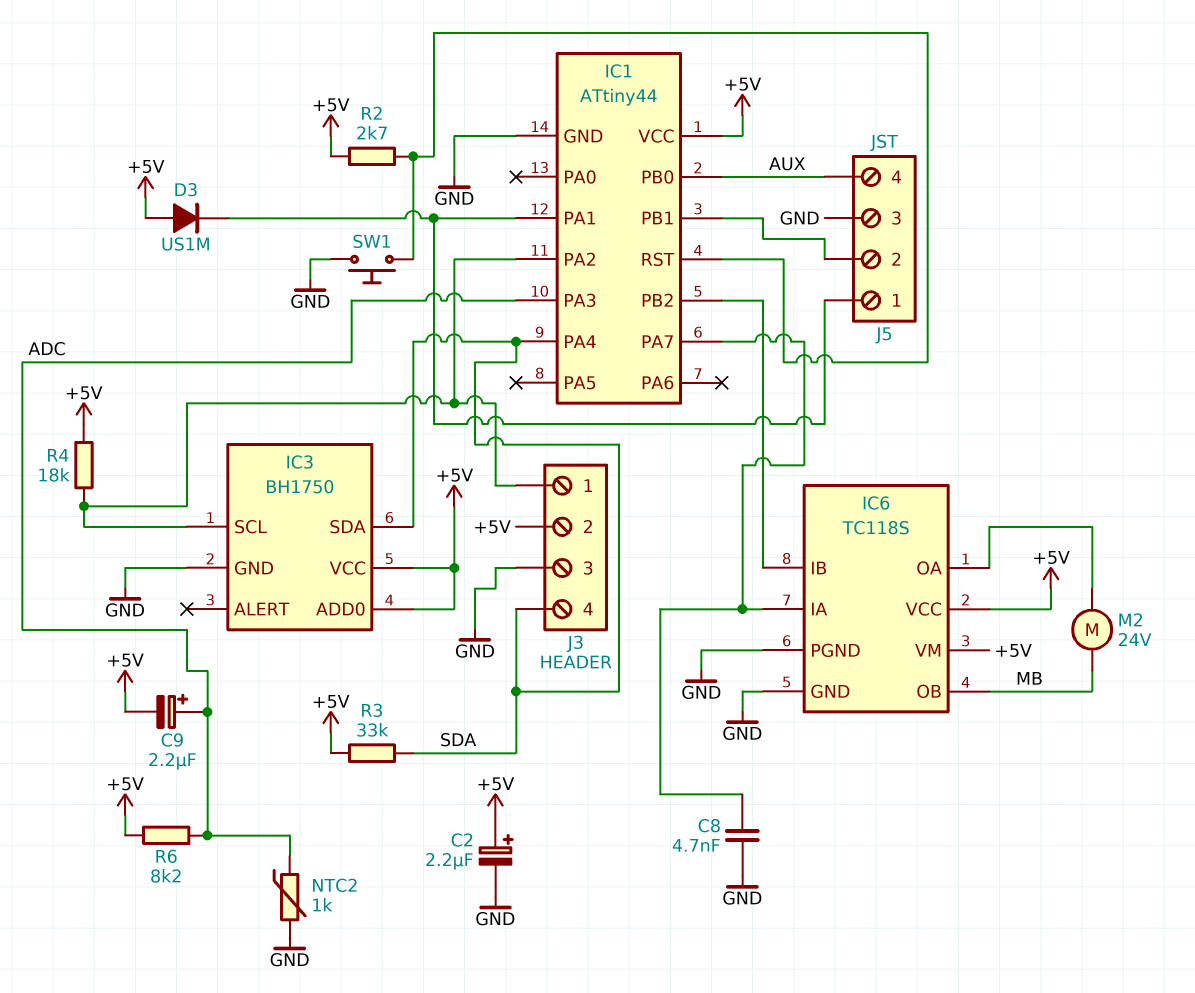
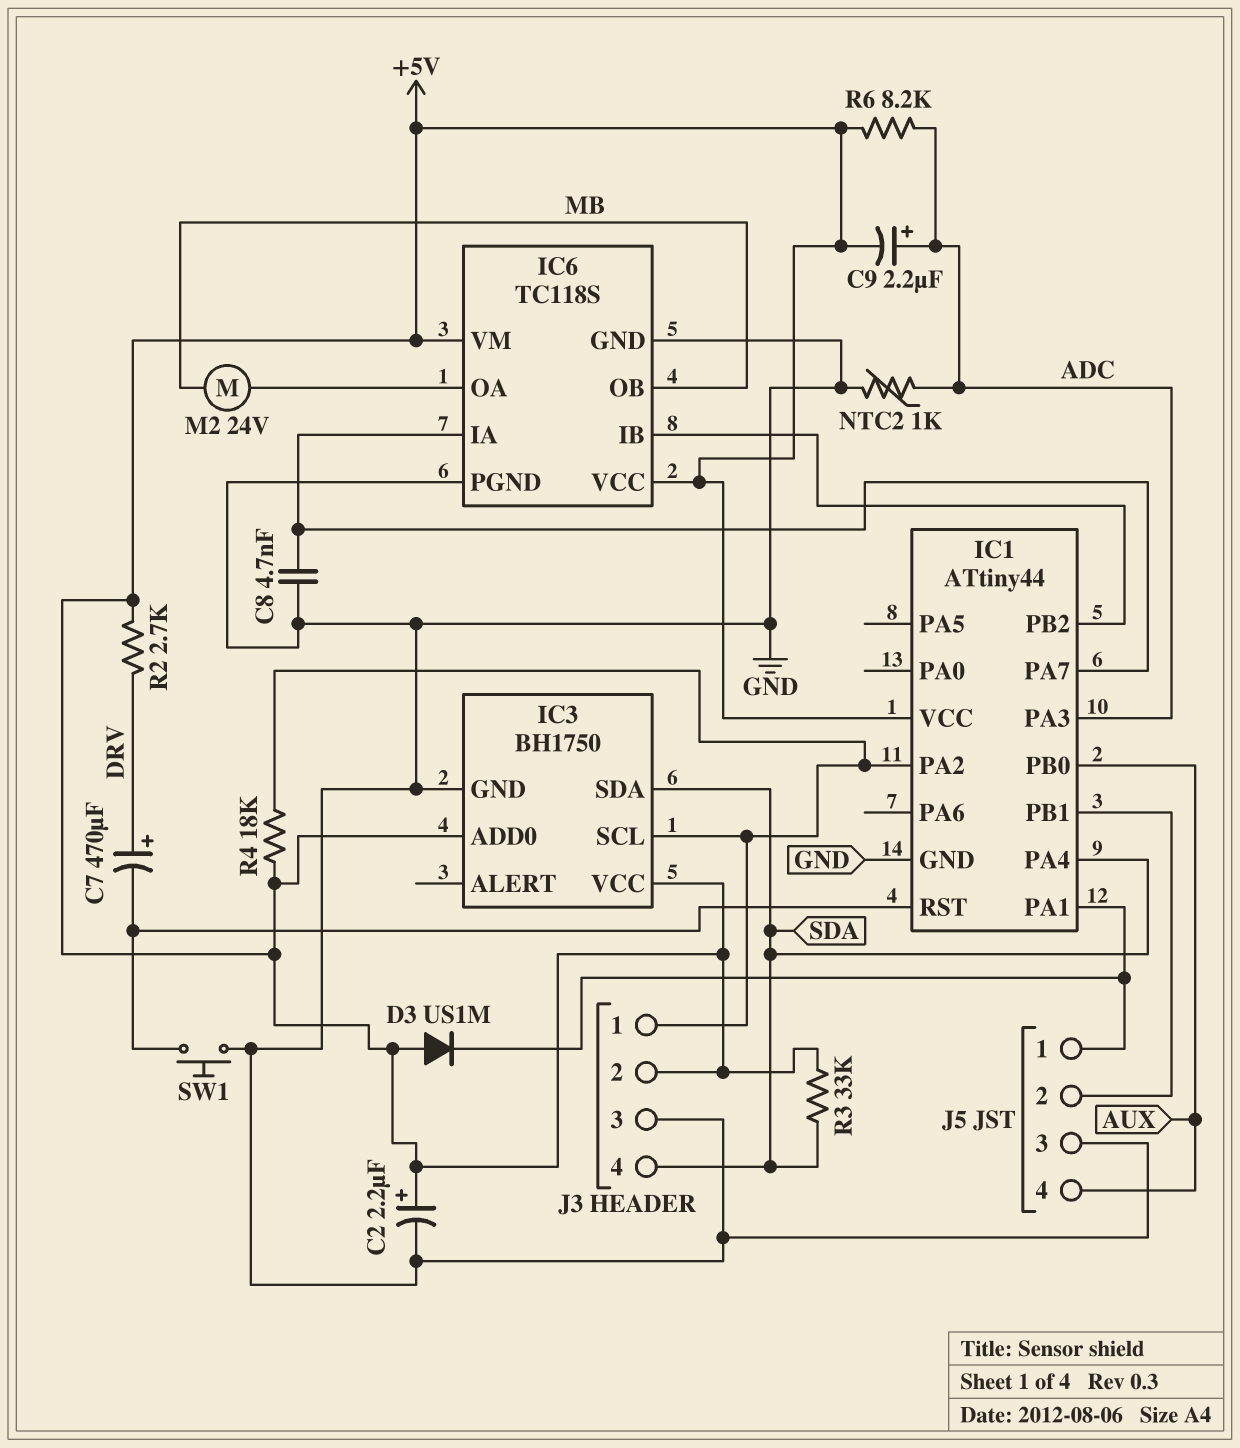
C7: none -> 470uF (plus DRV, minus IC1/RST)
R2: 2.7k (+5V, IC1/RST) -> 2.7k (+5V, DRV)

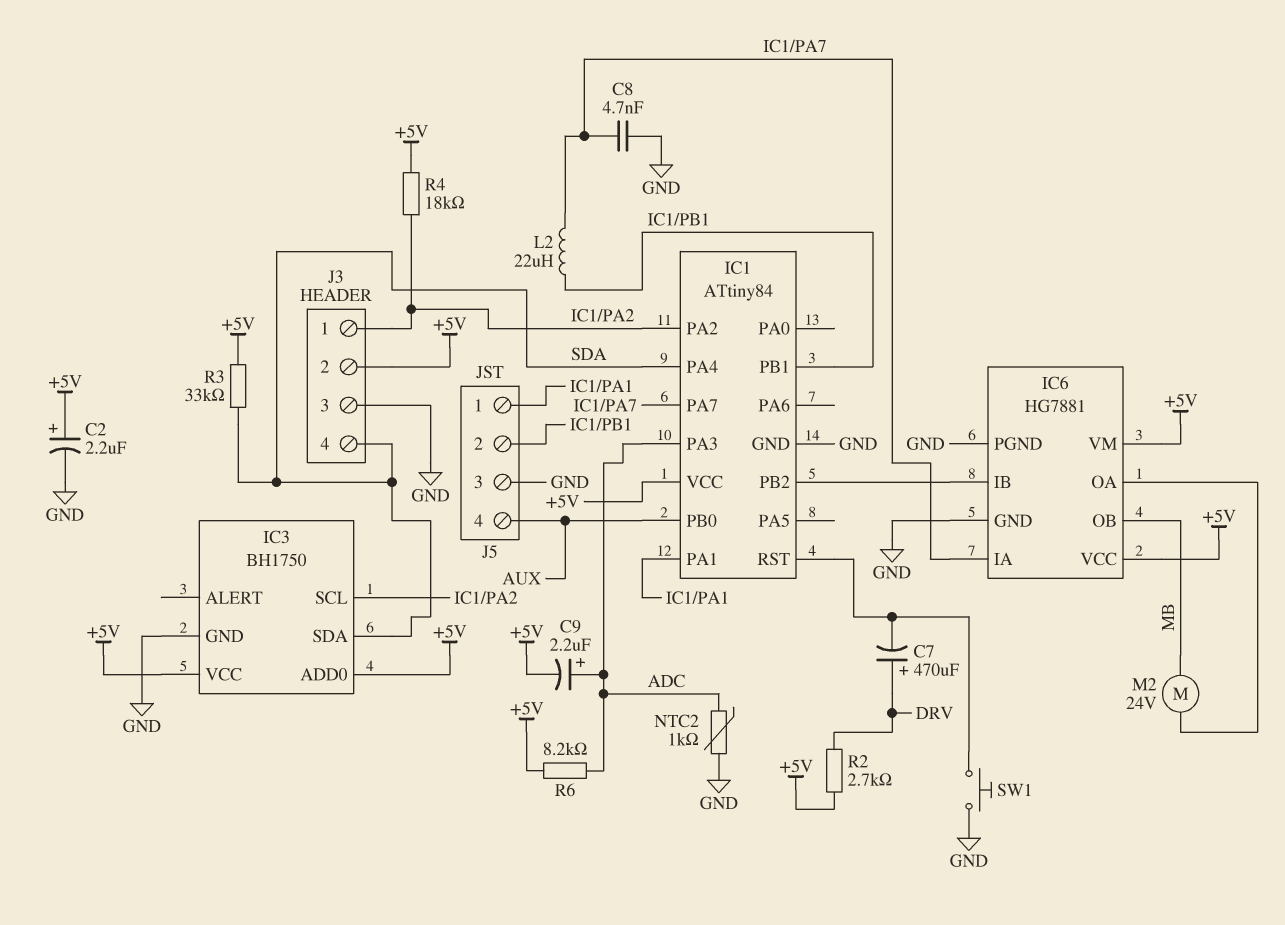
D3: diode US1M (A +5V, K IC1/PA1) -> none
IC1: ATtiny44 -> ATtiny84
IC6: TC118S -> HG7881
L2: none -> 22uH (IC1/PA7, IC1/PB1)

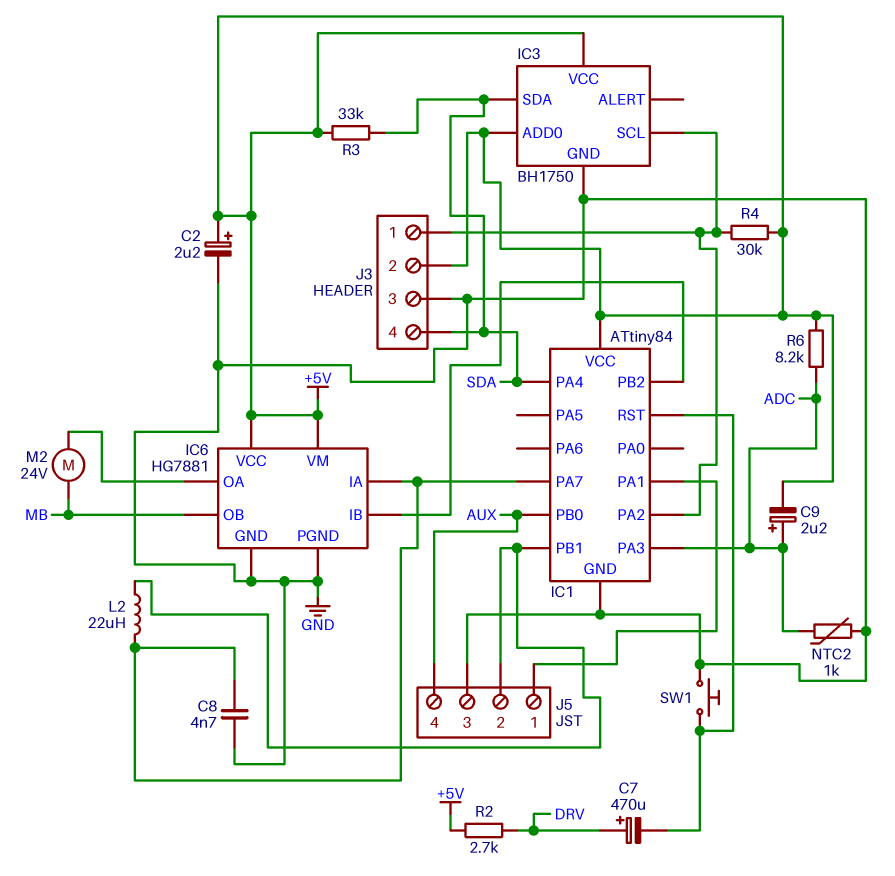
R4: 18k (+5V, IC1/PA2) -> 30k (+5V, IC1/PA2)

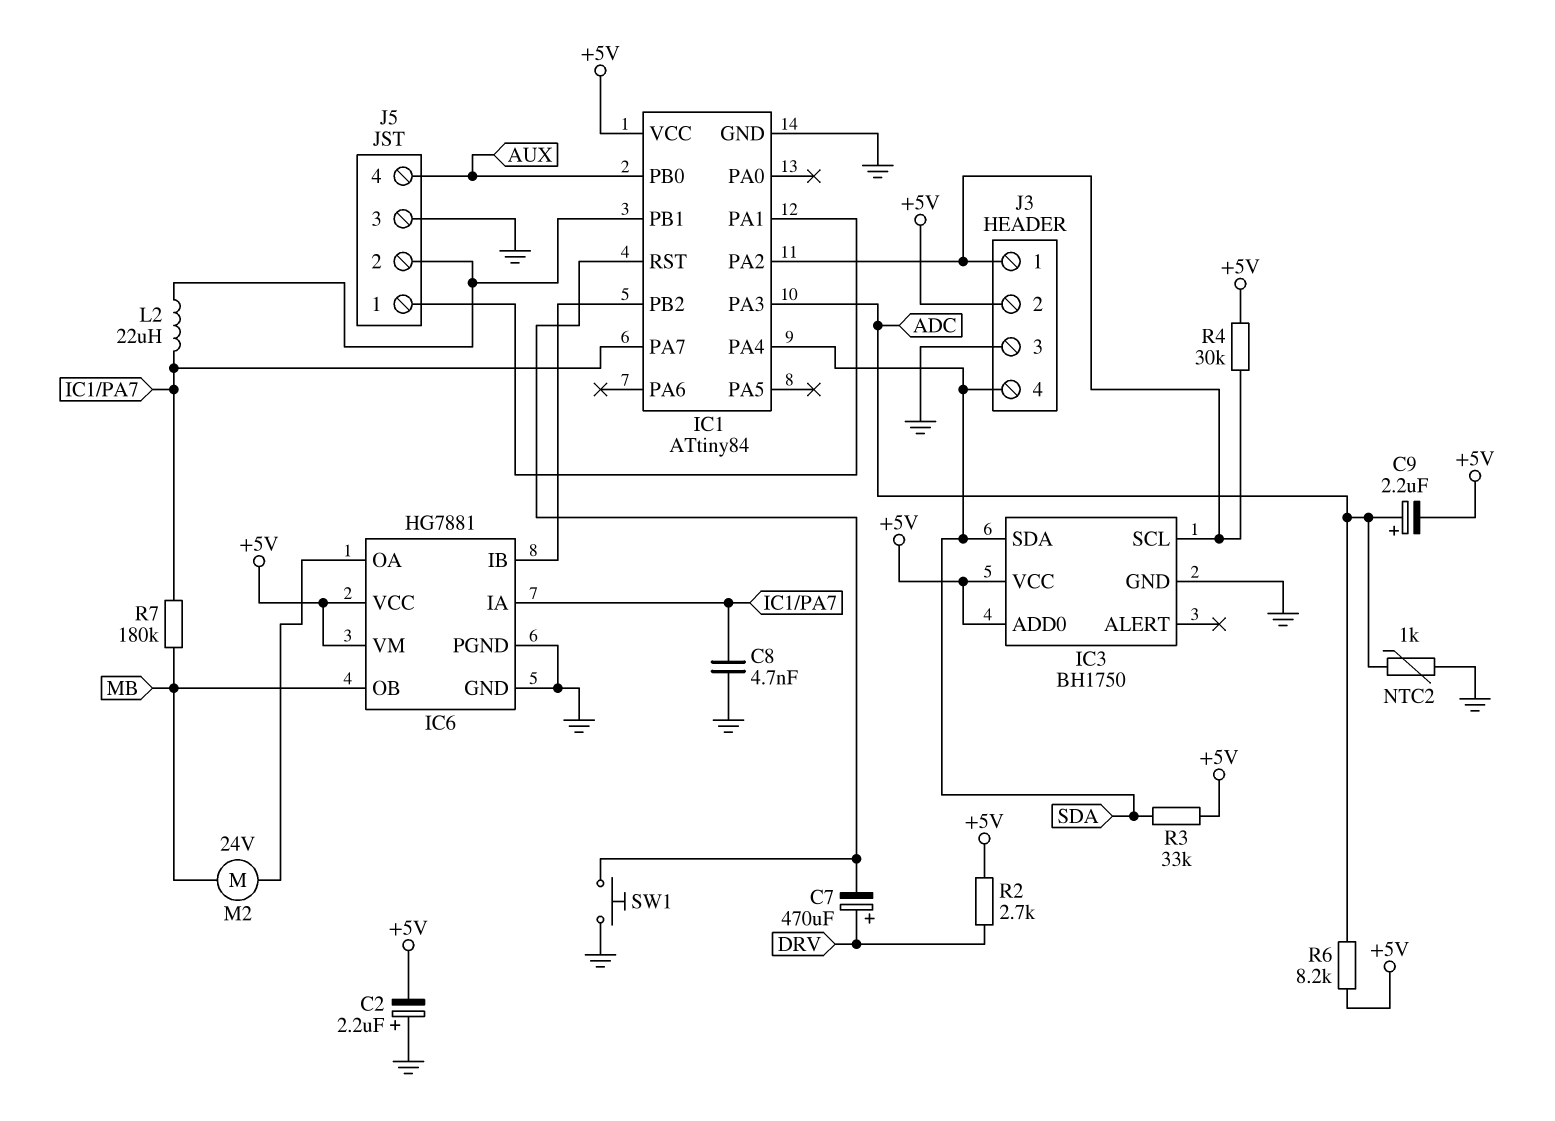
C2: 2.2uF (plus +5V, minus GND) -> 2.2uF (plus GND, minus +5V)
R7: none -> 180k (IC1/PA7, MB)

